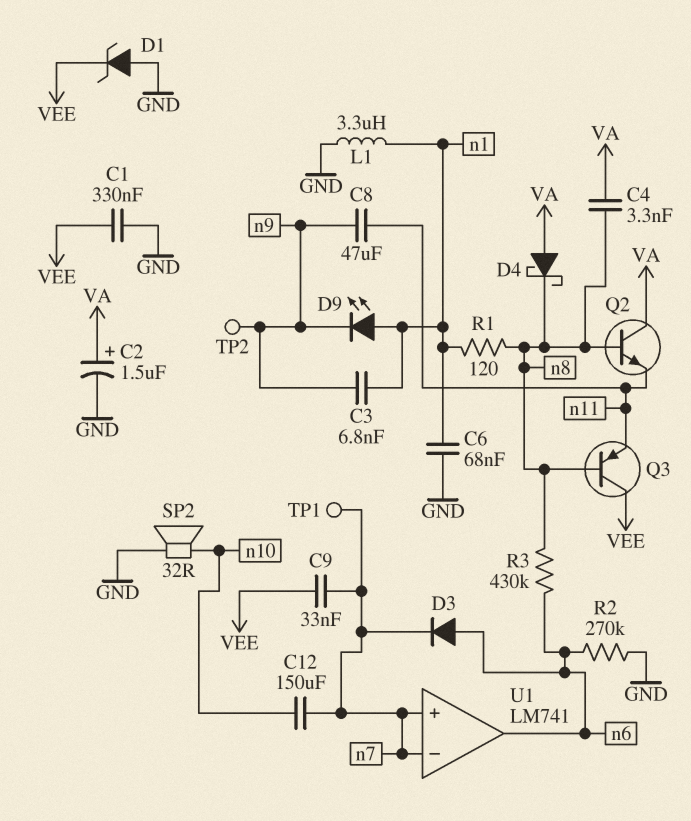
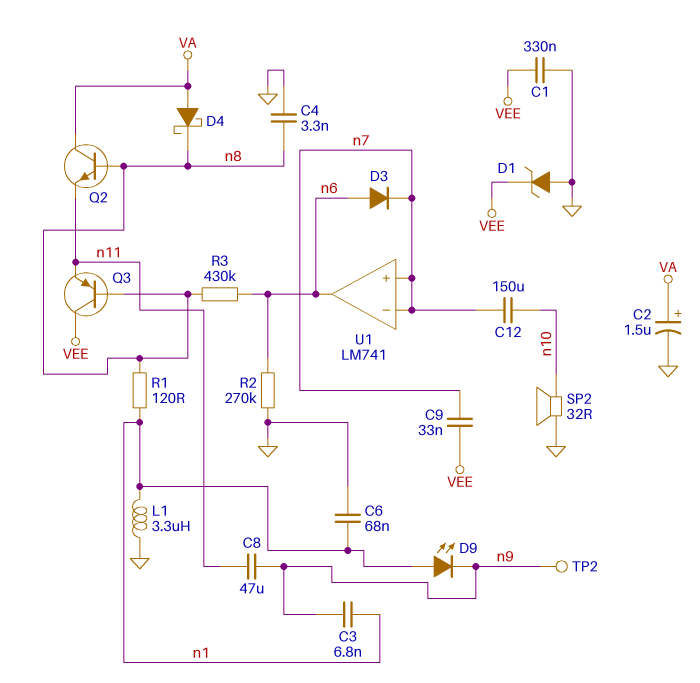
C4: 3.3nF (VA, n8) -> 3.3nF (GND, n8)
TP1: test point (n7) -> none

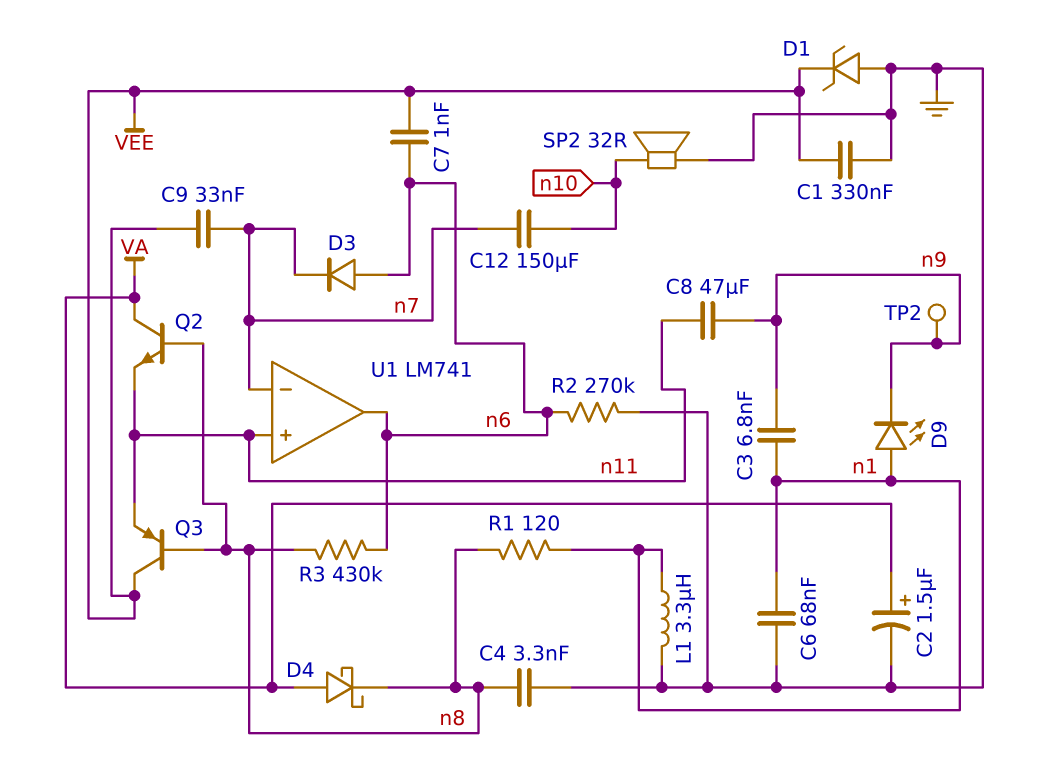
C7: none -> 1nF (VEE, n6)
U1 pin in+: n7 -> n11

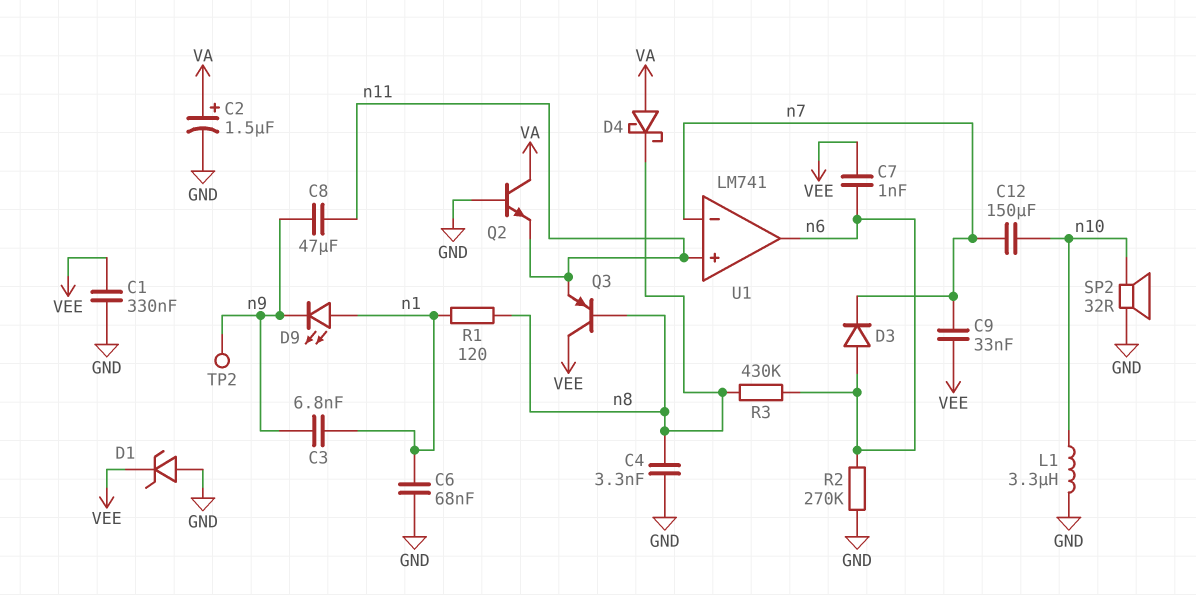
L1: 3.3uH (GND, n1) -> 3.3uH (GND, n10)
Q2: NPN (B n8, C VA, E n11) -> NPN (B GND, C VA, E n11)

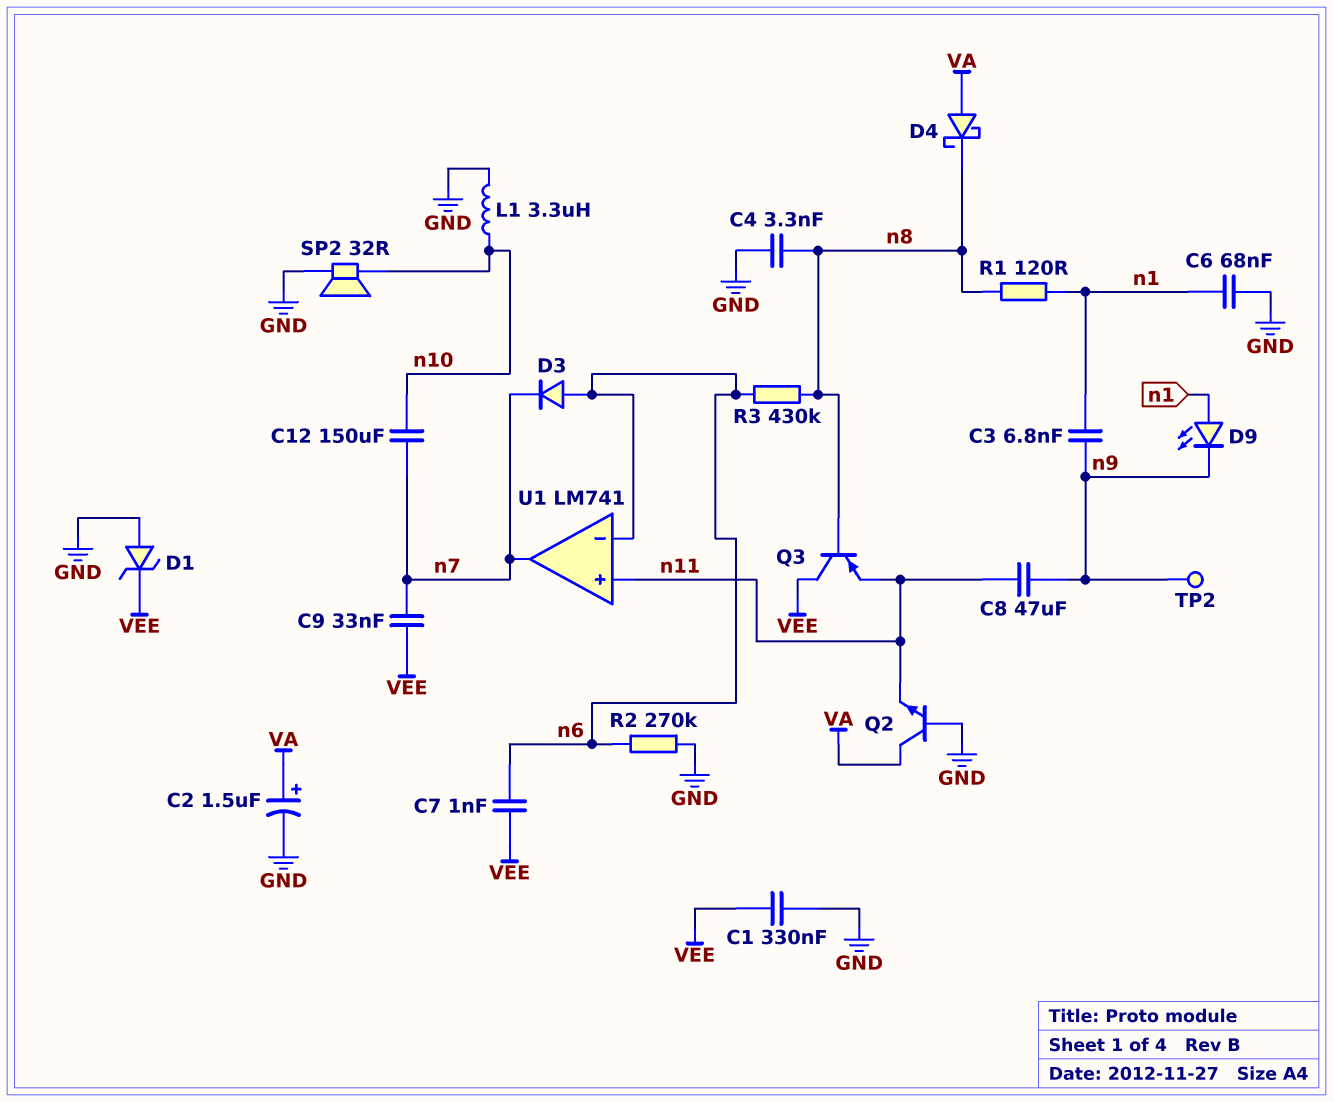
U1 pin in-: n7 -> n6
U1 pin out: n6 -> n7

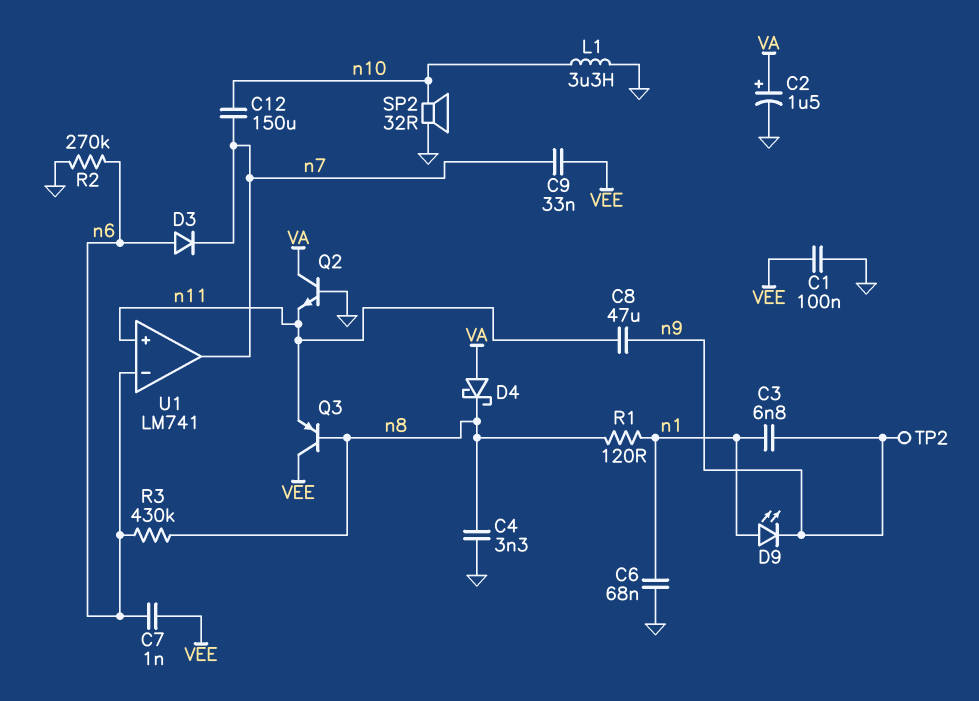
C1: 330nF (GND, VEE) -> 100nF (GND, VEE)
D1: zener (A GND, K VEE) -> none

